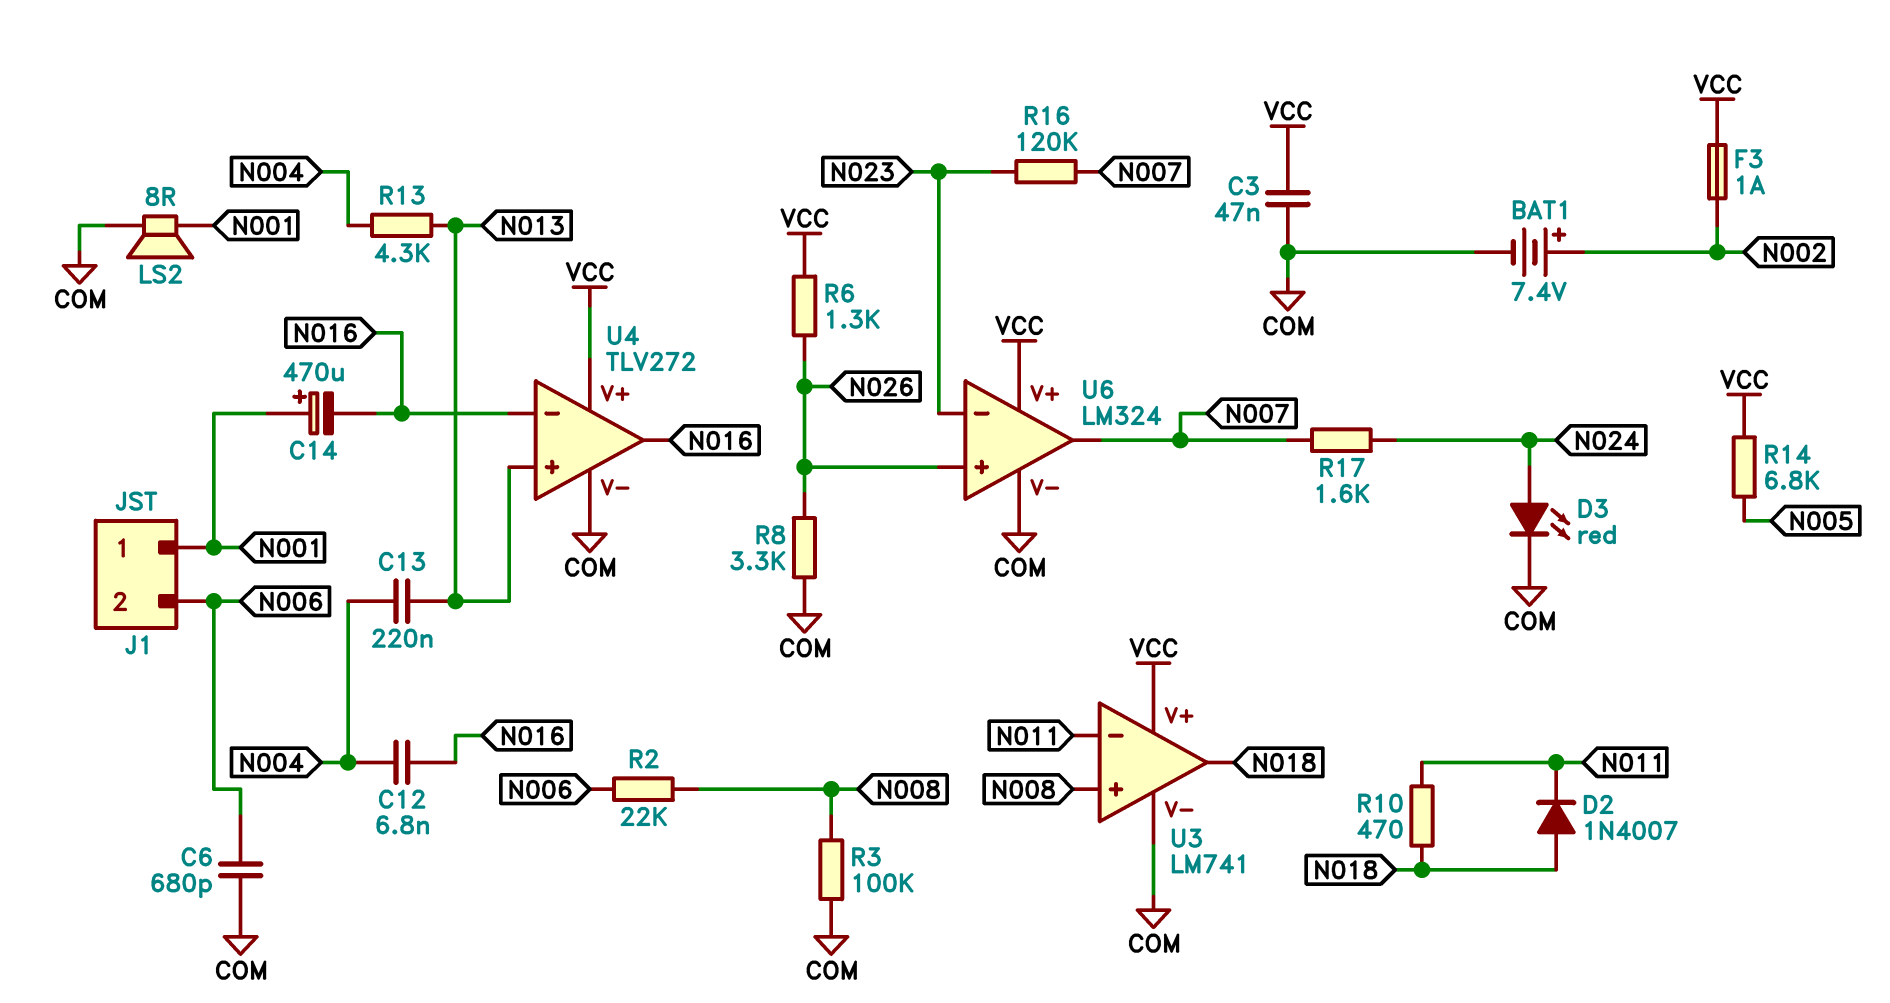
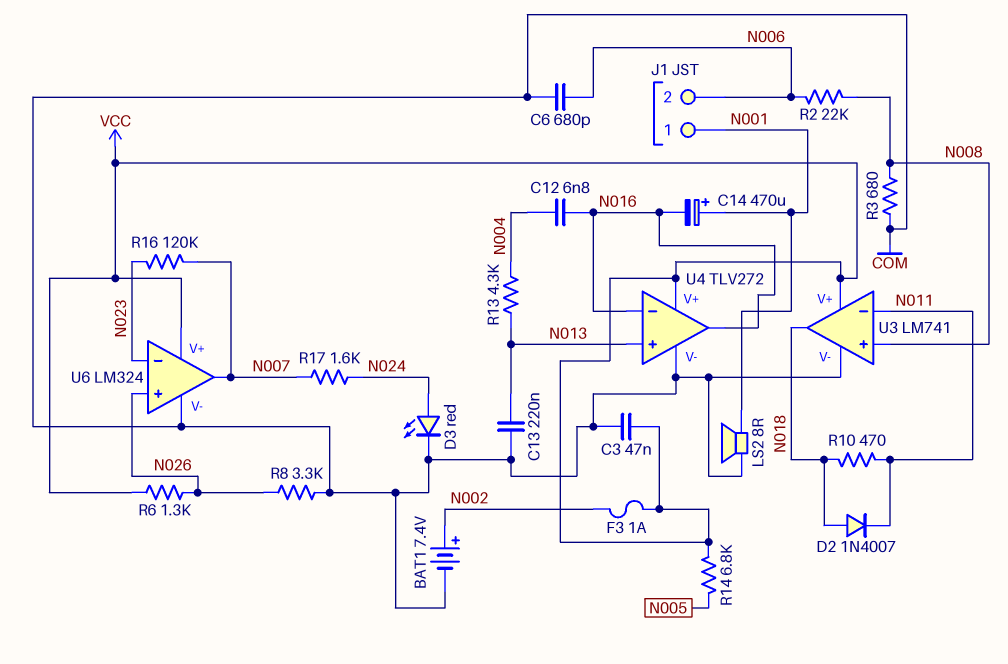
C13: 220nF (N004, N013) -> 220nF (COM, N013)
R3: 100k (COM, N008) -> 680 (COM, N008)

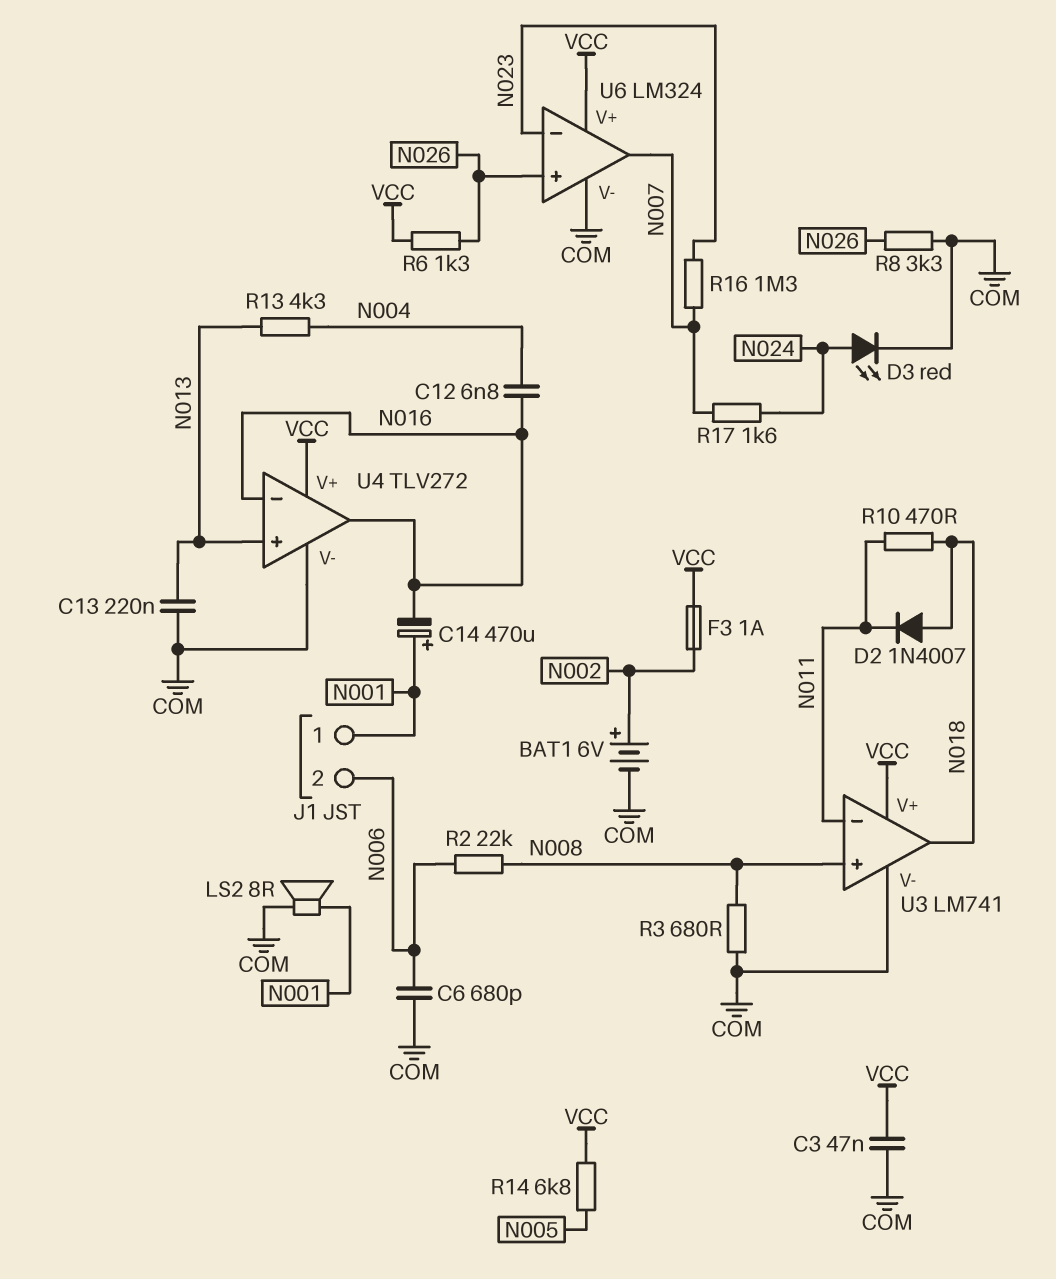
BAT1: 7.4V (plus N002, minus COM) -> 6V (plus N002, minus COM)
R16: 120k (N007, N023) -> 1.3M (N007, N023)

